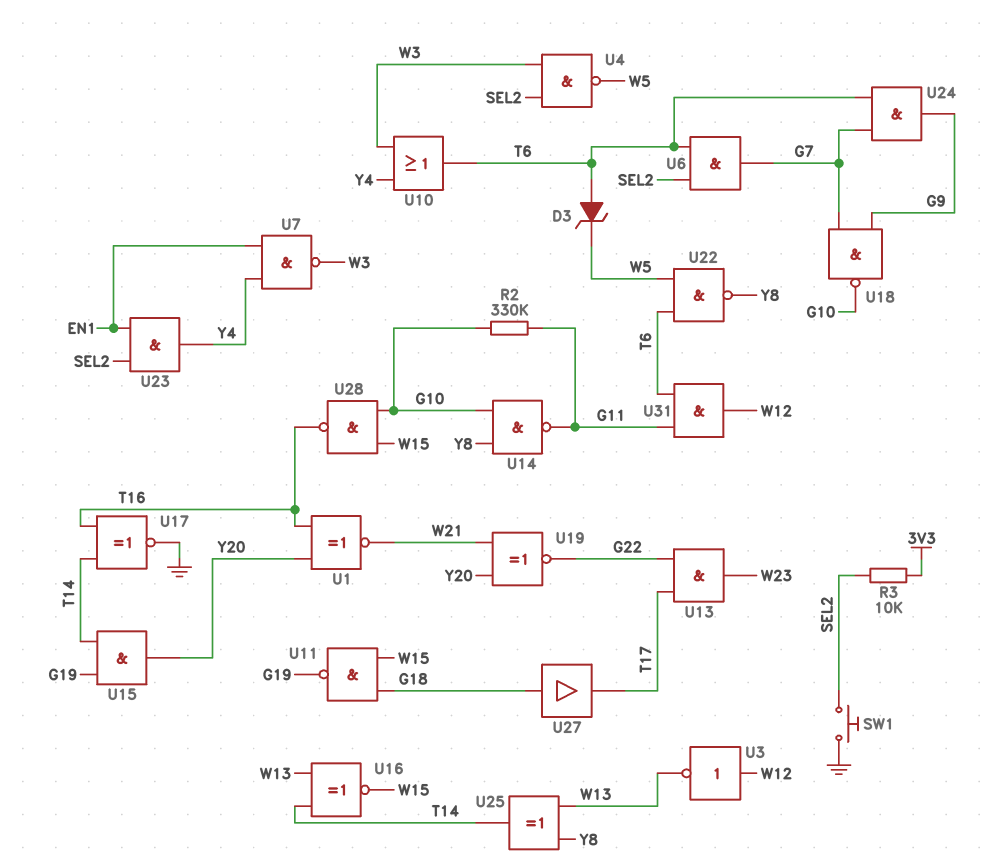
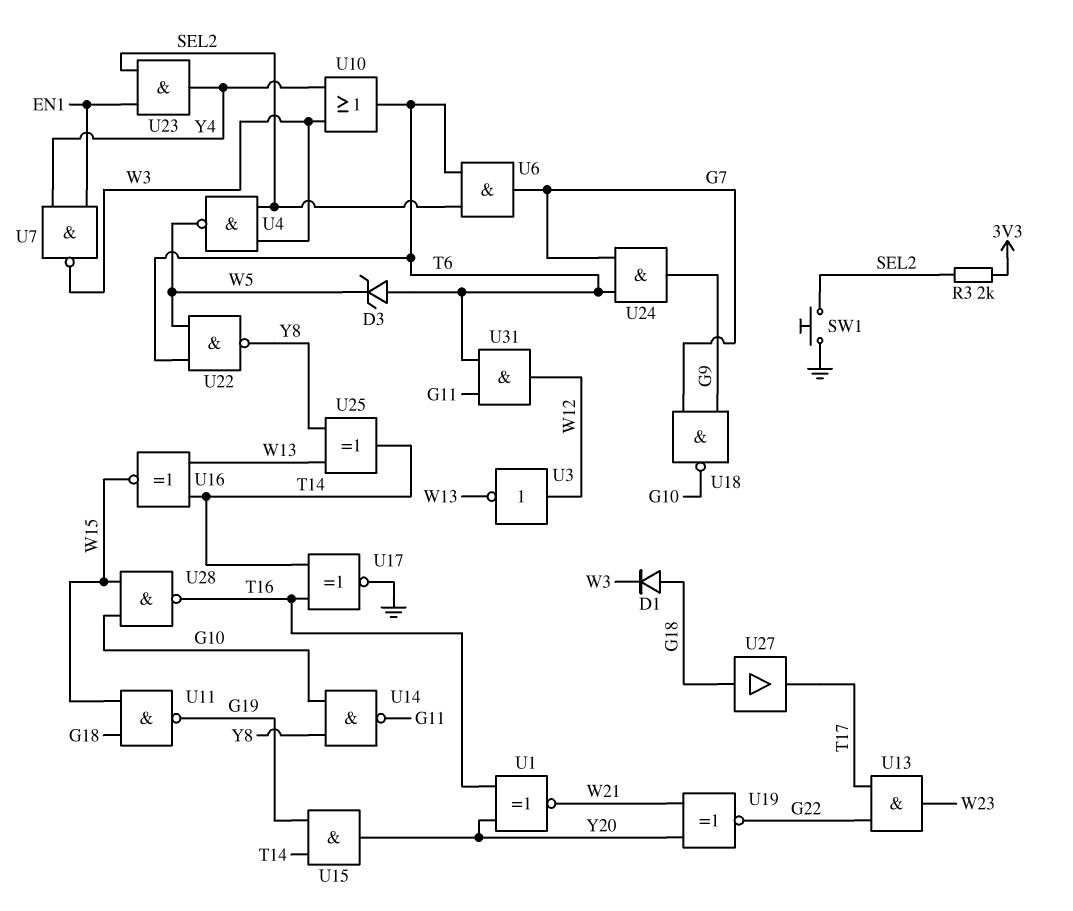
D1: none -> diode (A G18, K W3)
R2: 330k (G10, G11) -> none
R3: 10k (3V3, SEL2) -> 2k (3V3, SEL2)

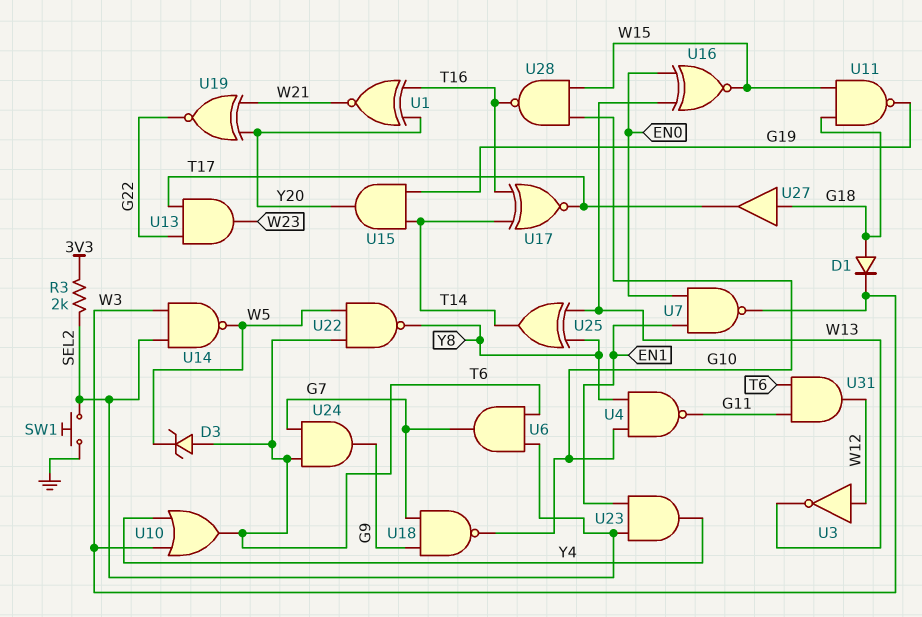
U4: NAND (in SEL2, in W3, out W5) -> NAND (in G10, in Y8, out G11)
U7: NAND (in EN1, in Y4, out W3) -> NAND (in EN0, in EN1, out W3)
U14: NAND (in G10, in Y8, out G11) -> NAND (in SEL2, in W3, out W5)
U16: XNOR (in T14, in W13, out W15) -> XNOR (in EN0, in W13, out W15)
U17: XNOR (in T14, in T16, out GND) -> XNOR (in T14, in T16, out T17)

